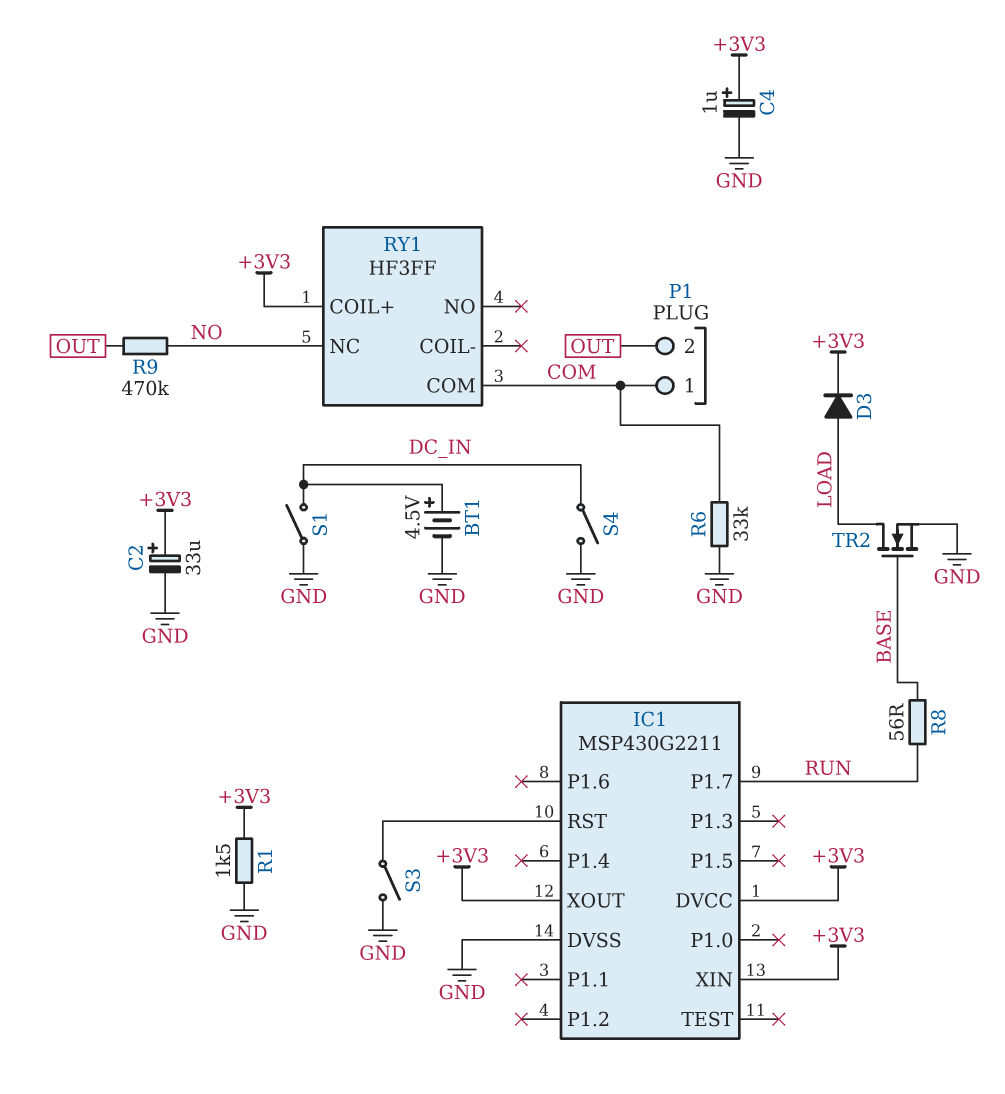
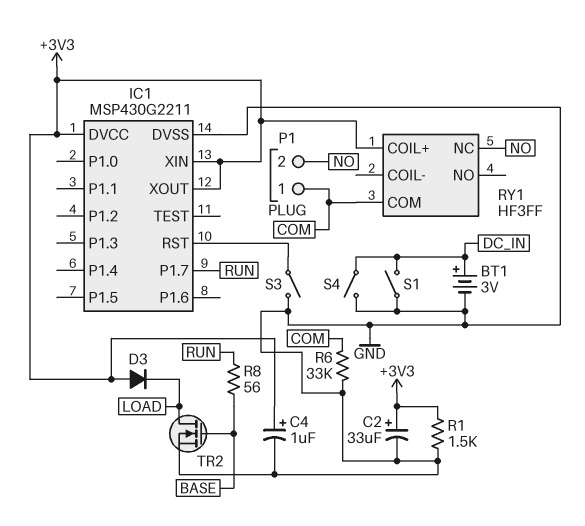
BT1: 4.5V (plus DC_IN, minus GND) -> 3V (plus DC_IN, minus GND)
D3: diode (A LOAD, K +3V3) -> diode (A +3V3, K LOAD)
P1 pin 2: OUT -> NO
R9: 470k (NO, OUT) -> none

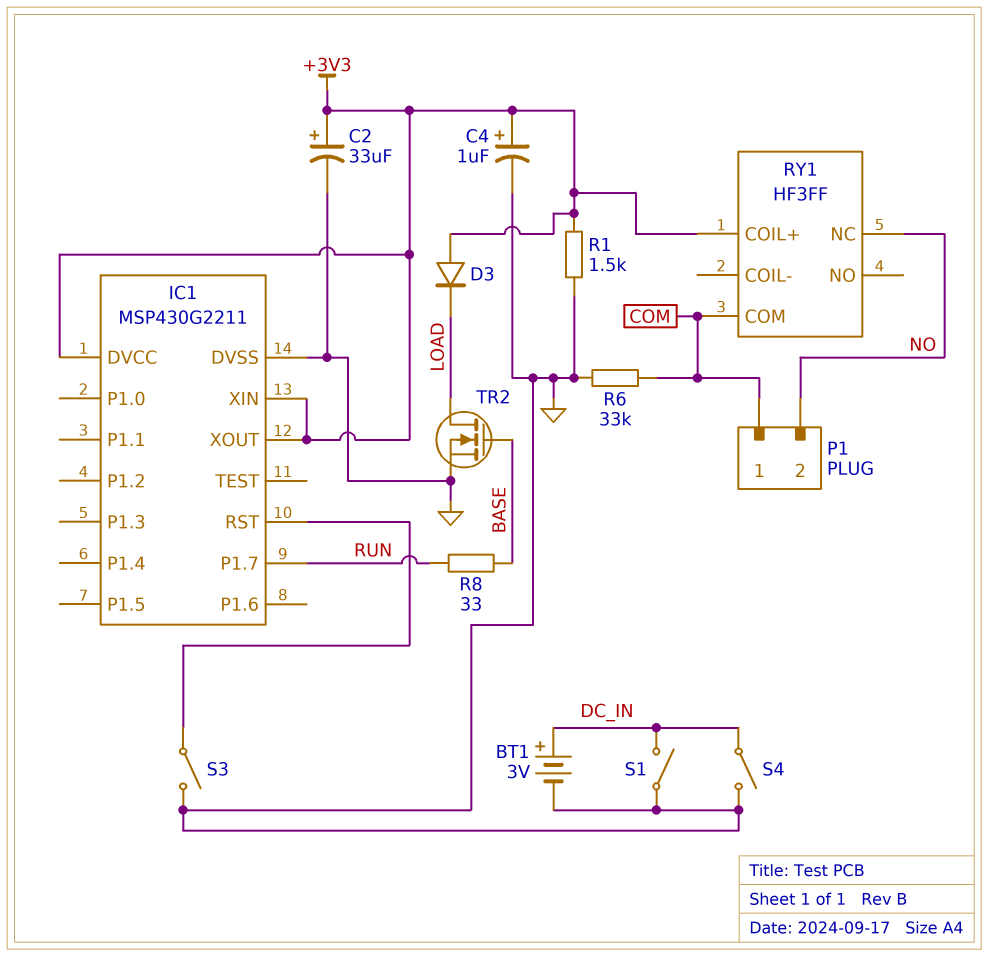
R8: 56 (BASE, RUN) -> 33 (BASE, RUN)

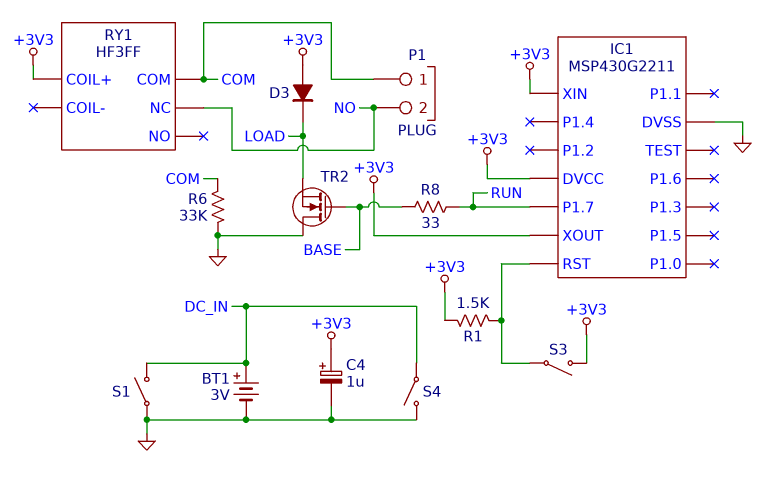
C2: 33uF (plus +3V3, minus GND) -> none
R1: 1.5k (+3V3, GND) -> 1.5k (+3V3, IC1/RST)
S3: switch (GND, IC1/RST) -> switch (+3V3, IC1/RST)
TR2: NMOS (G BASE, D LOAD, S GND) -> NMOS (G BASE, D GND, S LOAD)

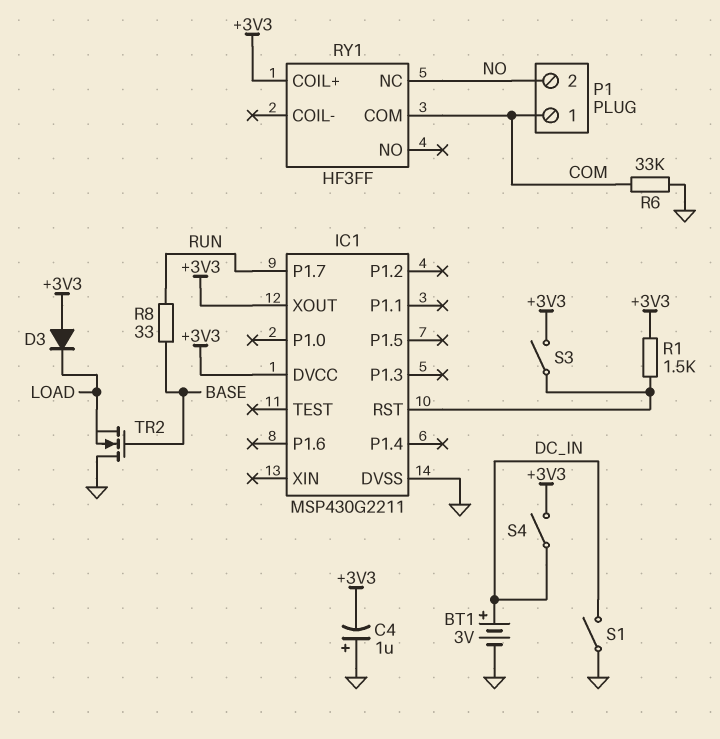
C4: 1uF (plus +3V3, minus GND) -> 1uF (plus GND, minus +3V3)
IC1 pin XIN: +3V3 -> none
S4: switch (DC_IN, GND) -> switch (+3V3, DC_IN)

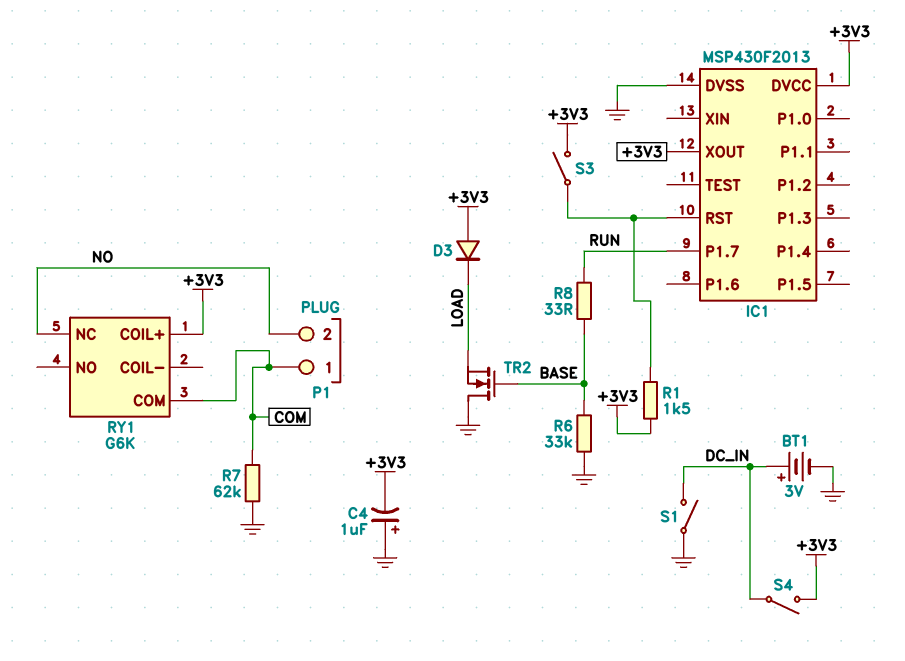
IC1: MSP430G2211 -> MSP430F2013
R6: 33k (COM, GND) -> 33k (BASE, GND)
R7: none -> 62k (COM, GND)
RY1: HF3FF -> G6K

